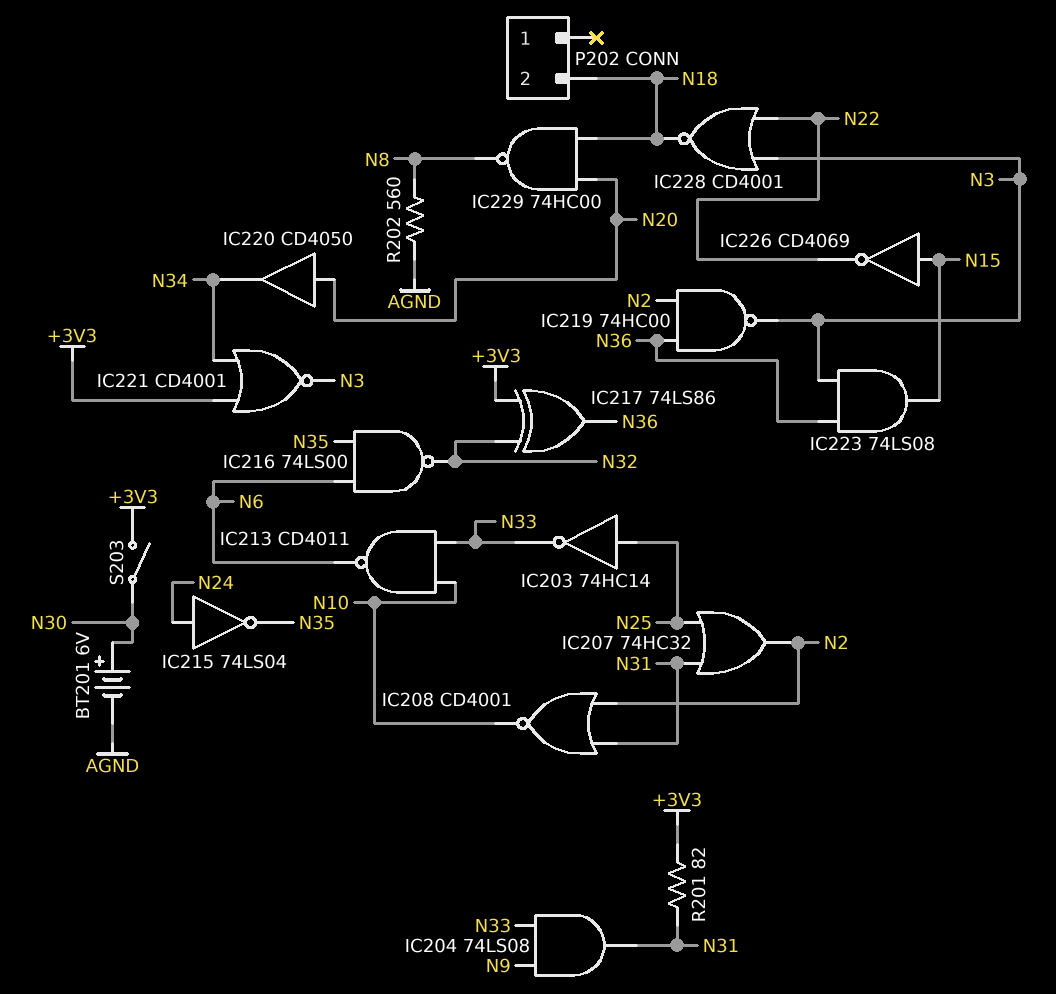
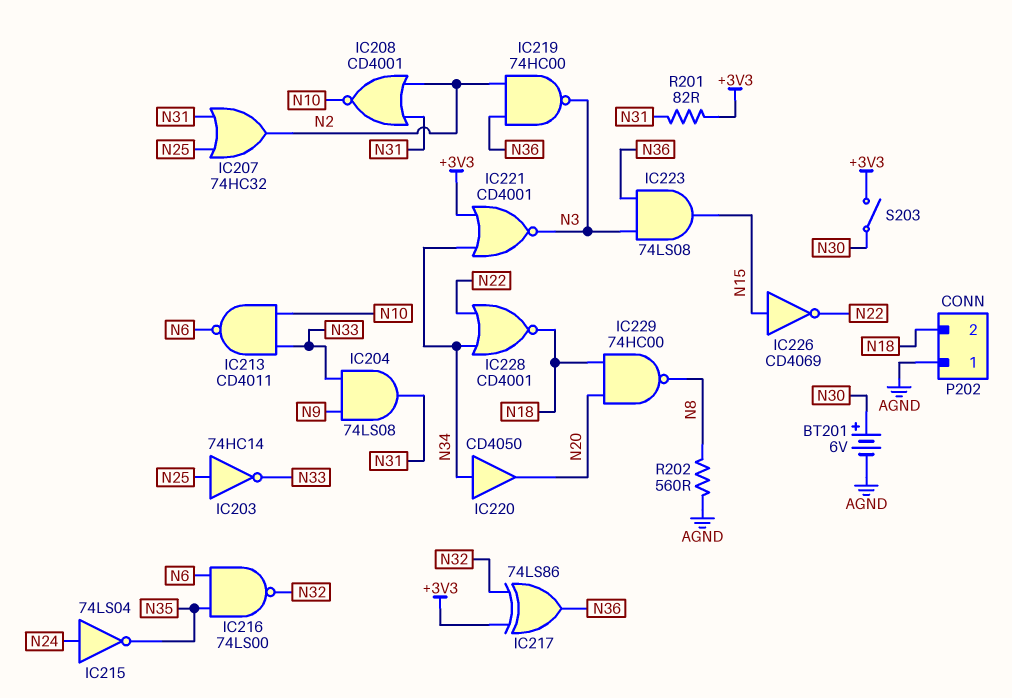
IC220: buffer CD4050 (in N20, out N34) -> buffer CD4050 (in N34, out N20)
IC228: NOR CD4001 (in N3, in N22, out N18) -> NOR CD4001 (in N22, in N34, out N18)
P202 pin 1: none -> AGND

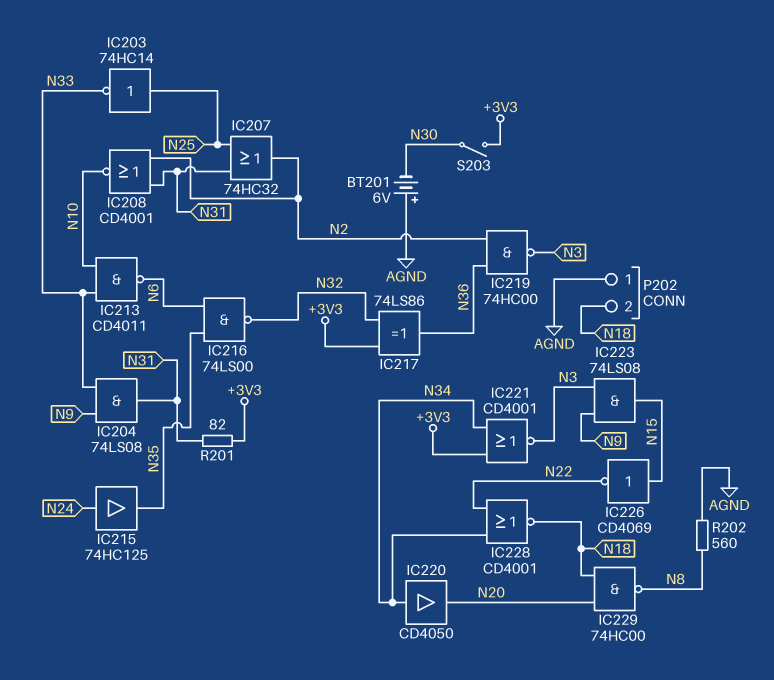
BT201: 6V (plus N30, minus AGND) -> 6V (plus AGND, minus N30)
IC215: NOT 74LS04 (in N24, out N35) -> buffer 74HC125 (in N24, out N35)
IC223: AND 74LS08 (in N3, in N36, out N15) -> AND 74LS08 (in N3, in N9, out N15)

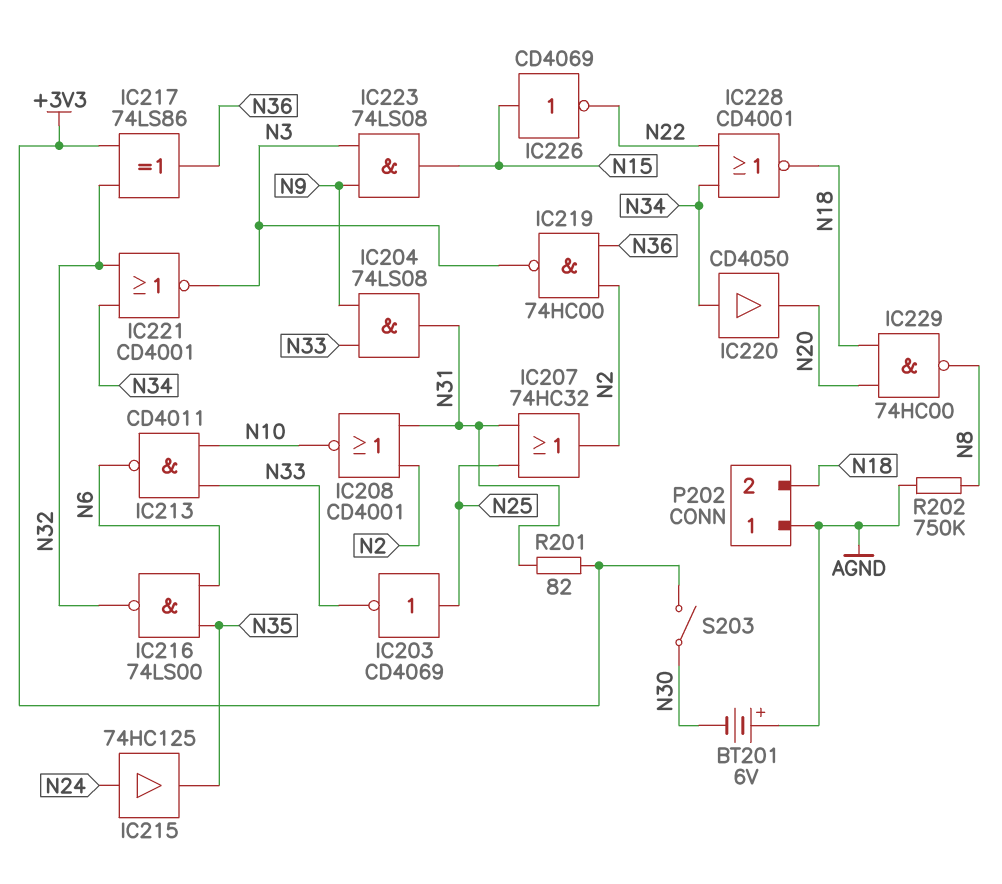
IC203: NOT 74HC14 (in N25, out N33) -> NOT CD4069 (in N25, out N33)
IC221: NOR CD4001 (in +3V3, in N34, out N3) -> NOR CD4001 (in N32, in N34, out N3)
R202: 560 (AGND, N8) -> 750k (AGND, N8)

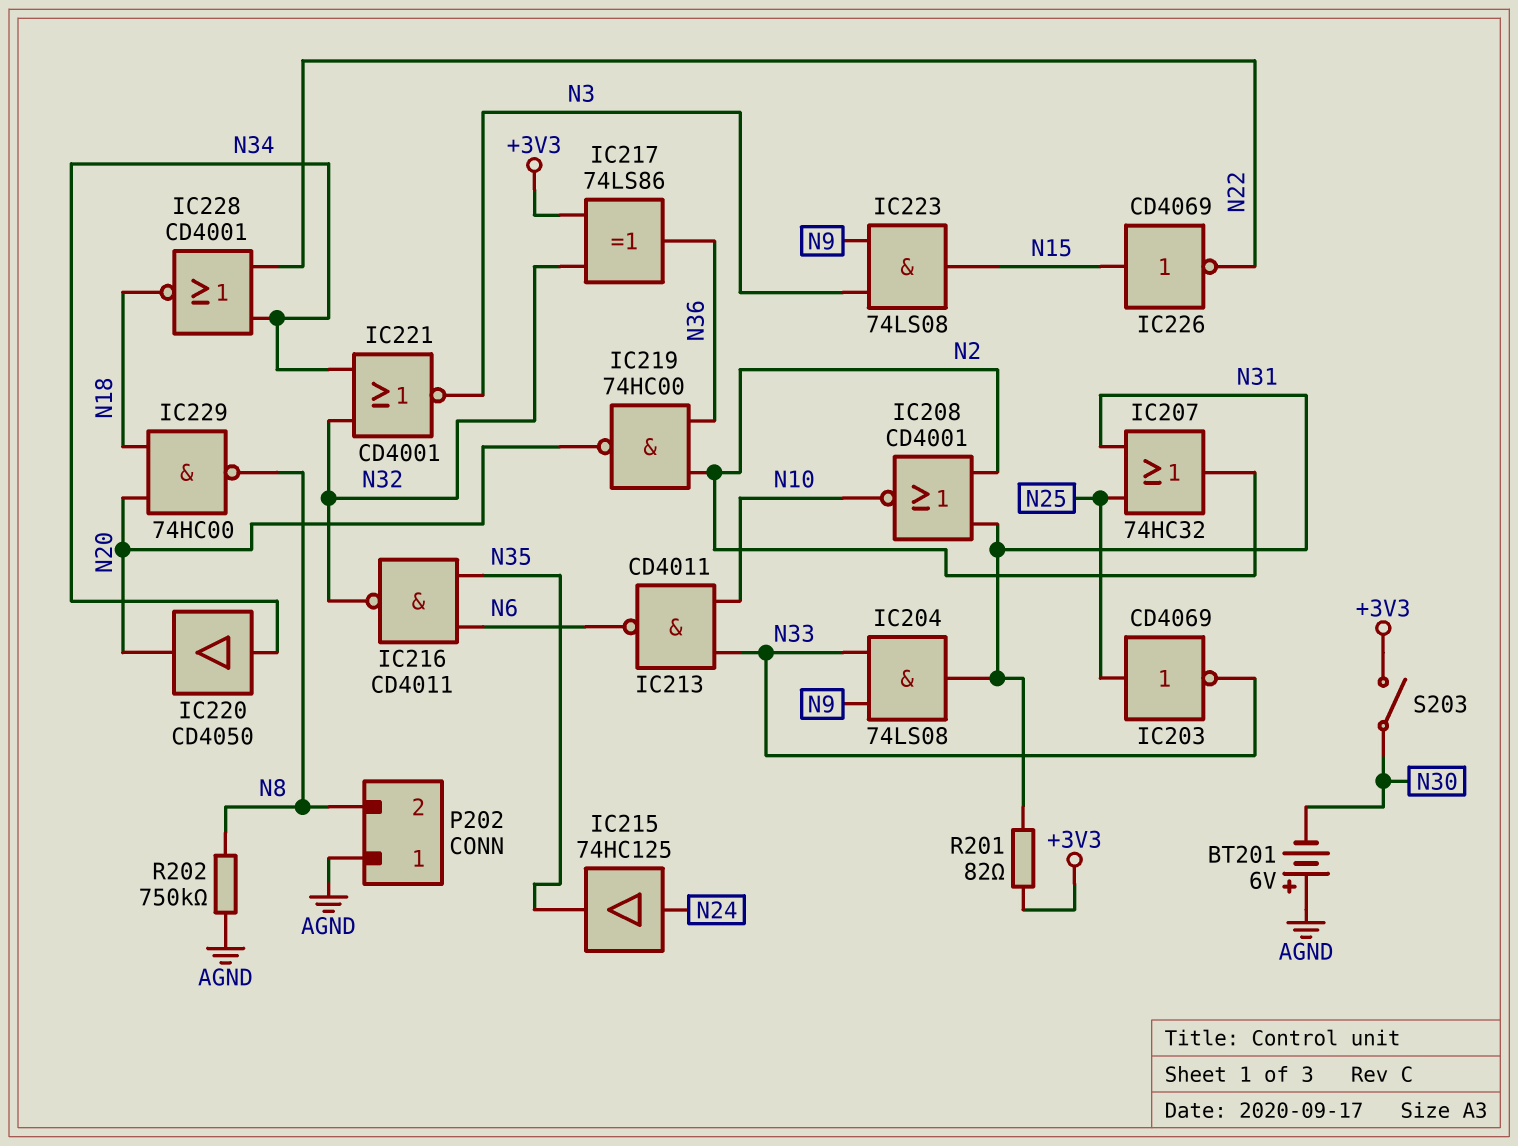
IC216: NAND 74LS00 (in N6, in N35, out N32) -> NAND CD4011 (in N6, in N35, out N32)
IC219: NAND 74HC00 (in N2, in N36, out N3) -> NAND 74HC00 (in N2, in N36, out N20)
P202 pin 2: N18 -> N8

